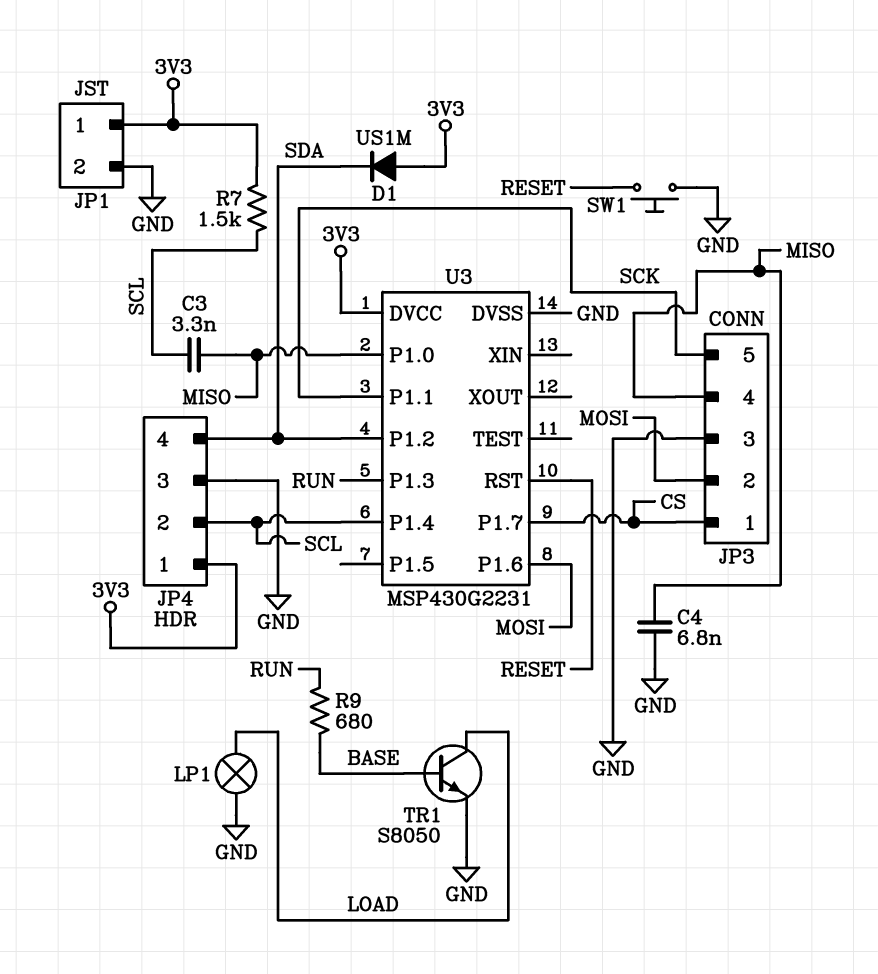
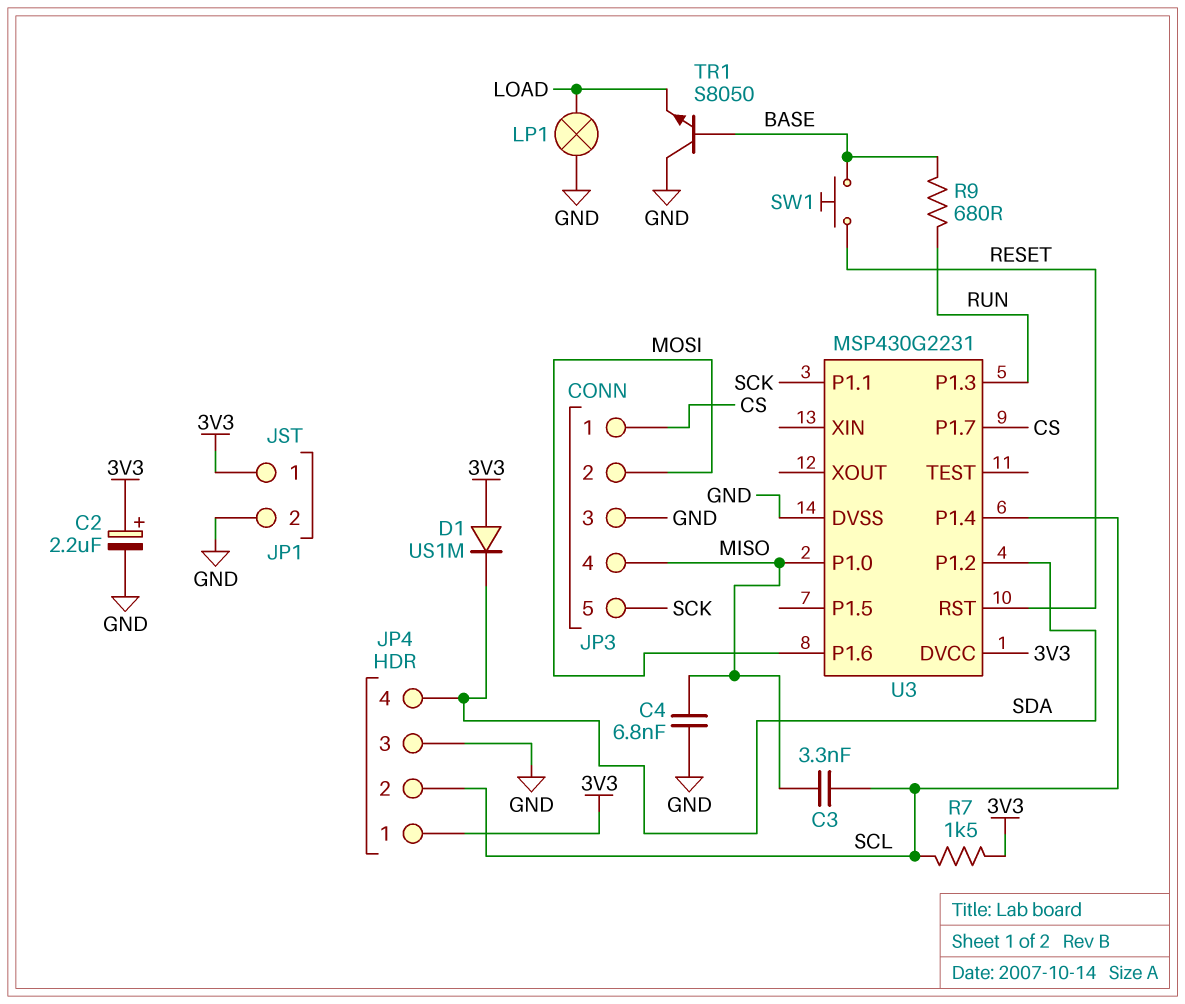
C2: none -> 2.2uF (plus 3V3, minus GND)
SW1: button (GND, RESET) -> button (BASE, RESET)
TR1: NPN S8050 (B BASE, C LOAD, E GND) -> NPN S8050 (B BASE, C GND, E LOAD)

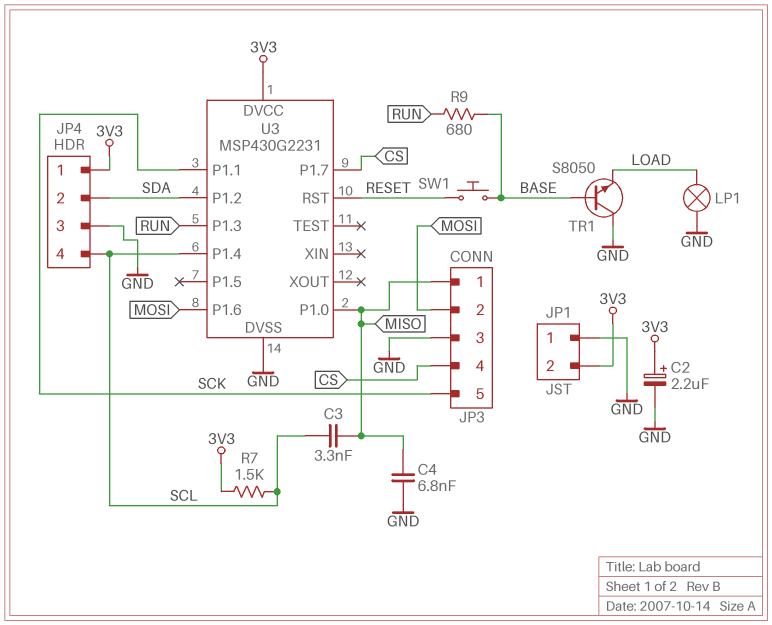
D1: diode US1M (A 3V3, K SDA) -> none
JP1 pin 1: 3V3 -> GND
JP1 pin 2: GND -> 3V3
JP3 pin 1: CS -> MISO
JP3 pin 4: MISO -> CS
JP4 pin 2: SCL -> SDA
JP4 pin 4: SDA -> SCL

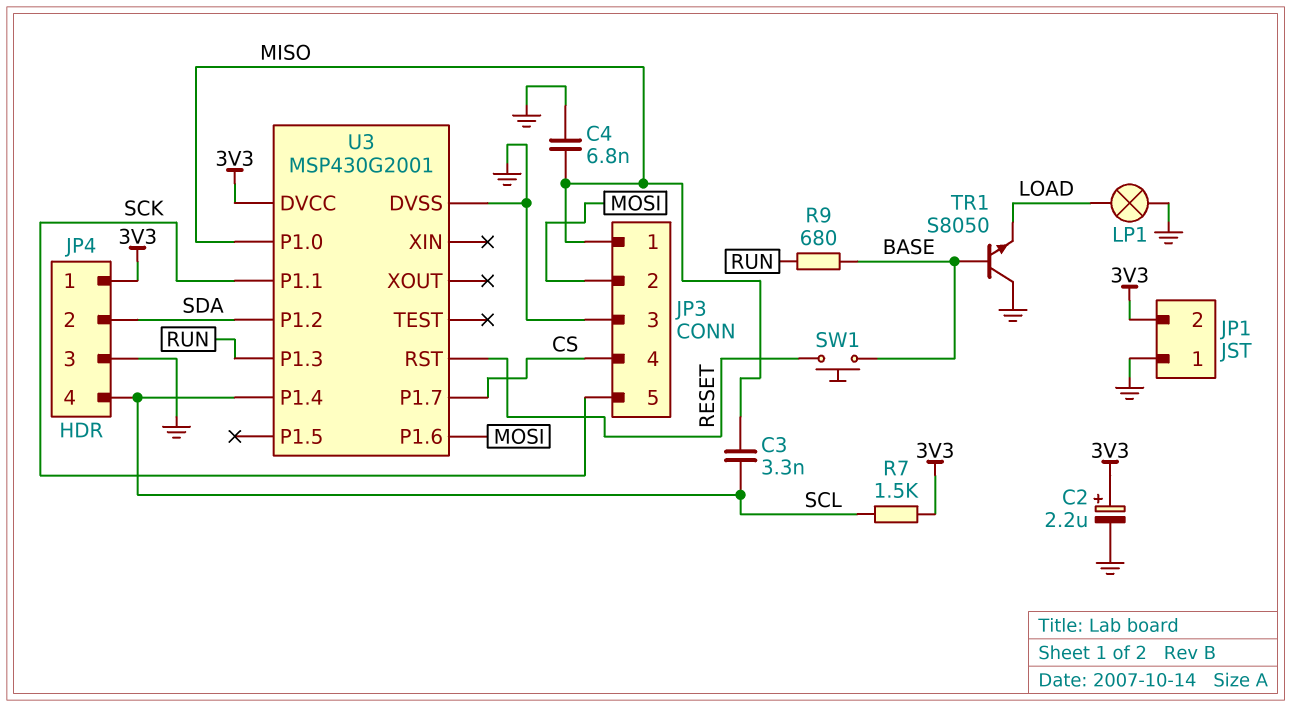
U3: MSP430G2231 -> MSP430G2001

